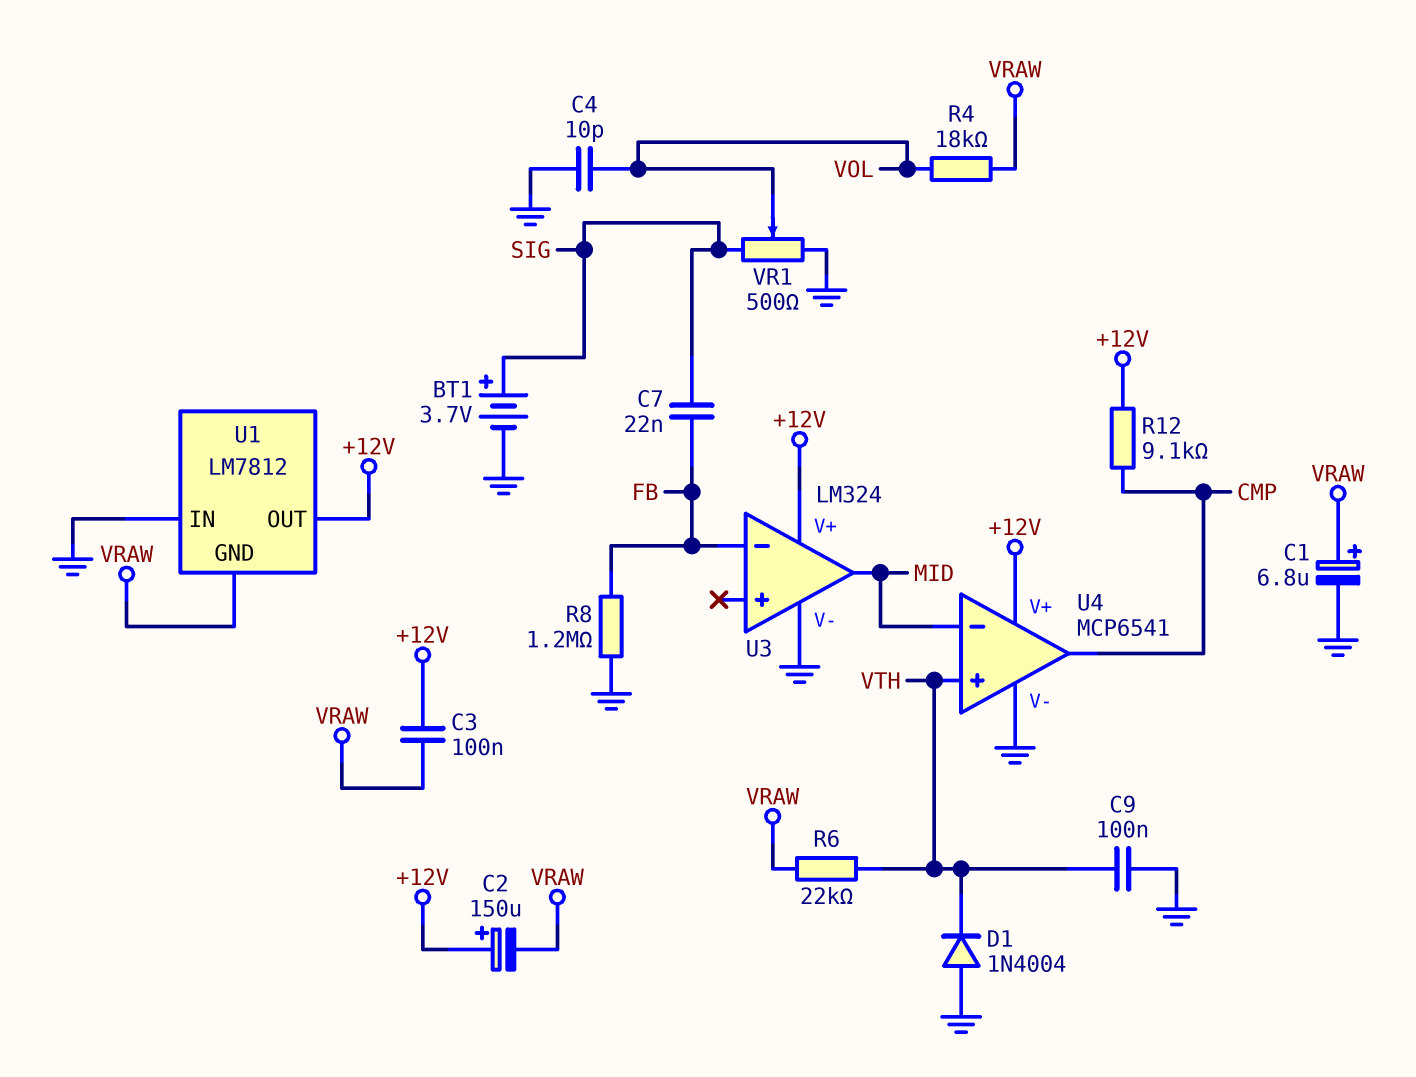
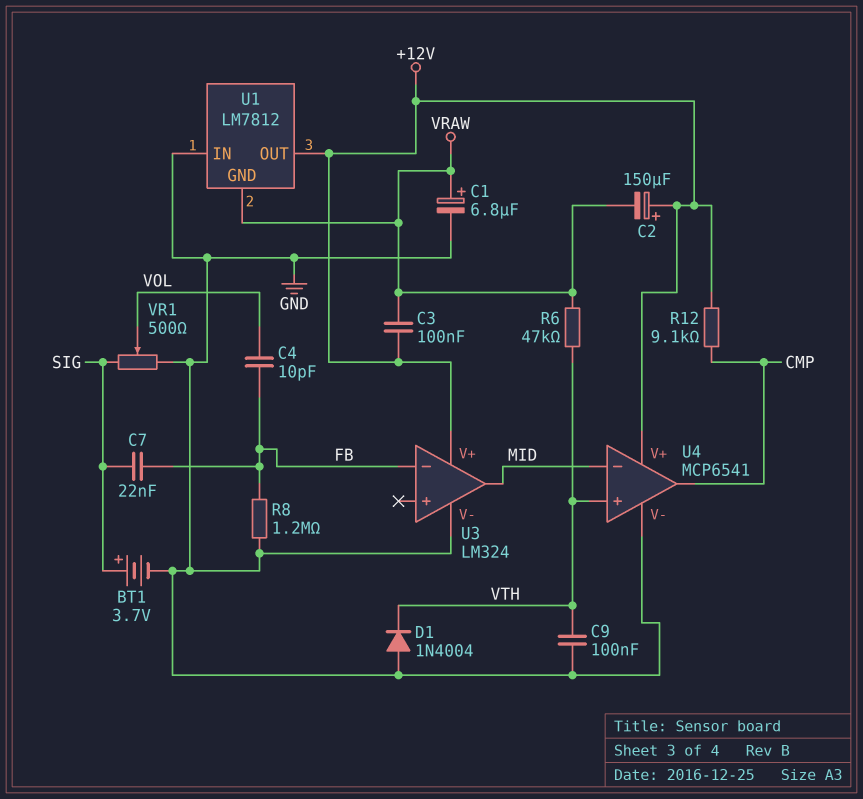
C4: 10pF (GND, VOL) -> 10pF (FB, VOL)
R4: 18k (VOL, VRAW) -> none
R6: 22k (VRAW, VTH) -> 47k (VRAW, VTH)

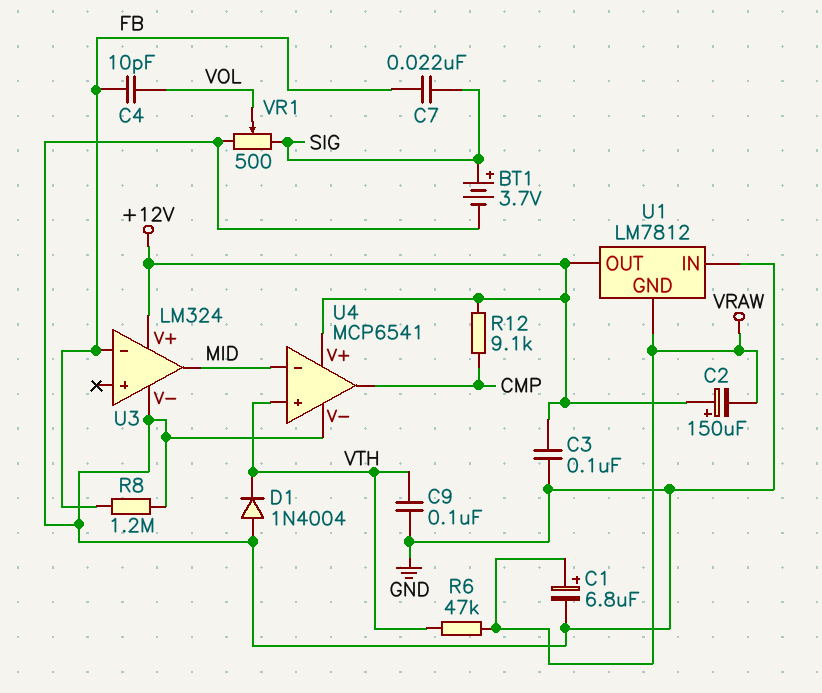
C3: 100nF (+12V, VRAW) -> 100nF (+12V, GND)

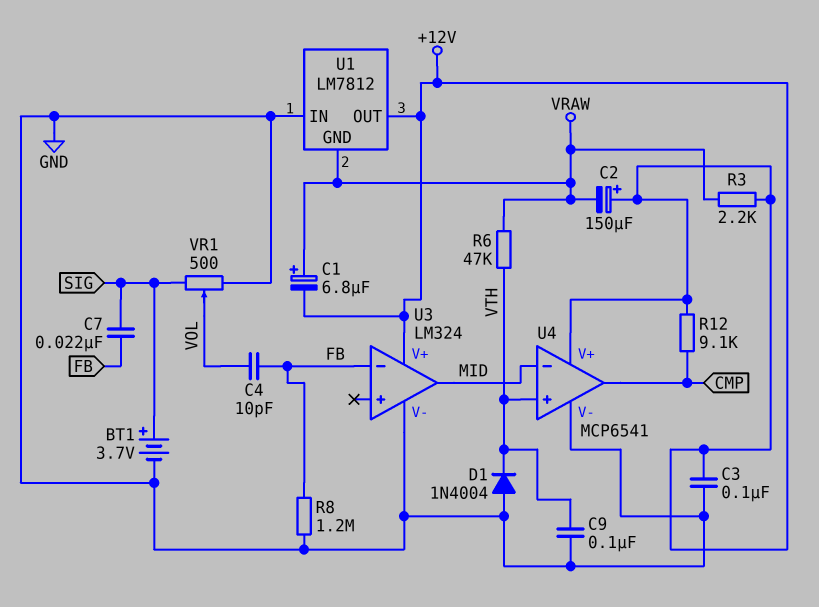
C1: 6.8uF (plus VRAW, minus GND) -> 6.8uF (plus VRAW, minus +12V)
R3: none -> 2.2k (+12V, VRAW)

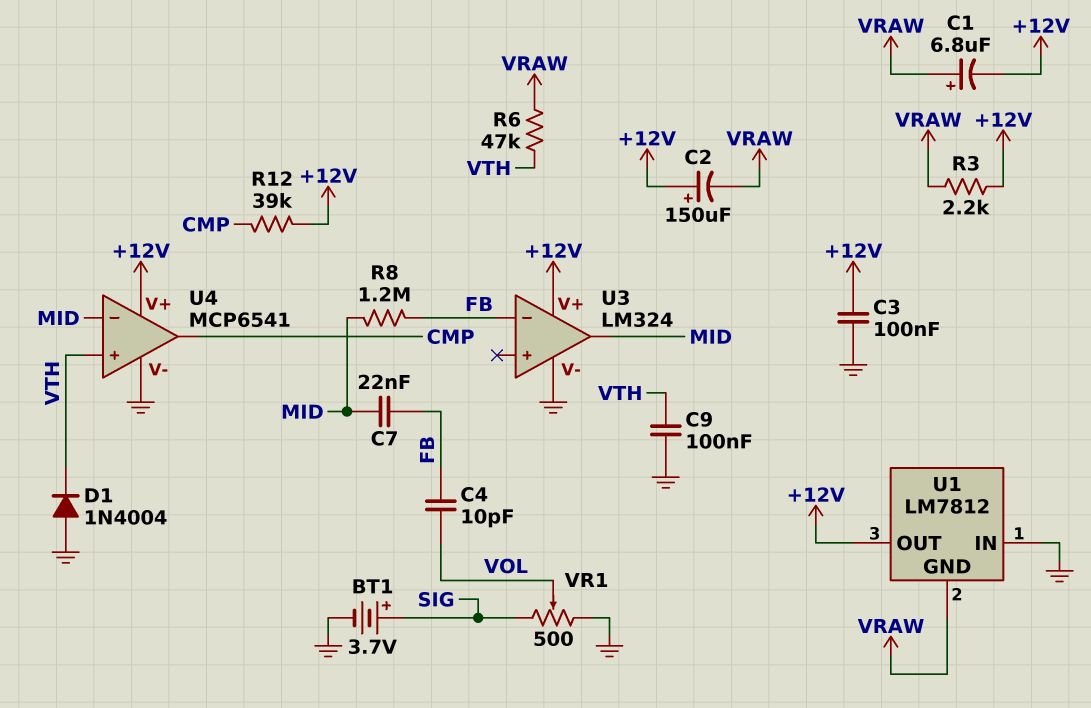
C7: 22nF (FB, SIG) -> 22nF (FB, MID)
R8: 1.2M (FB, GND) -> 1.2M (FB, MID)
R12: 9.1k (+12V, CMP) -> 39k (+12V, CMP)

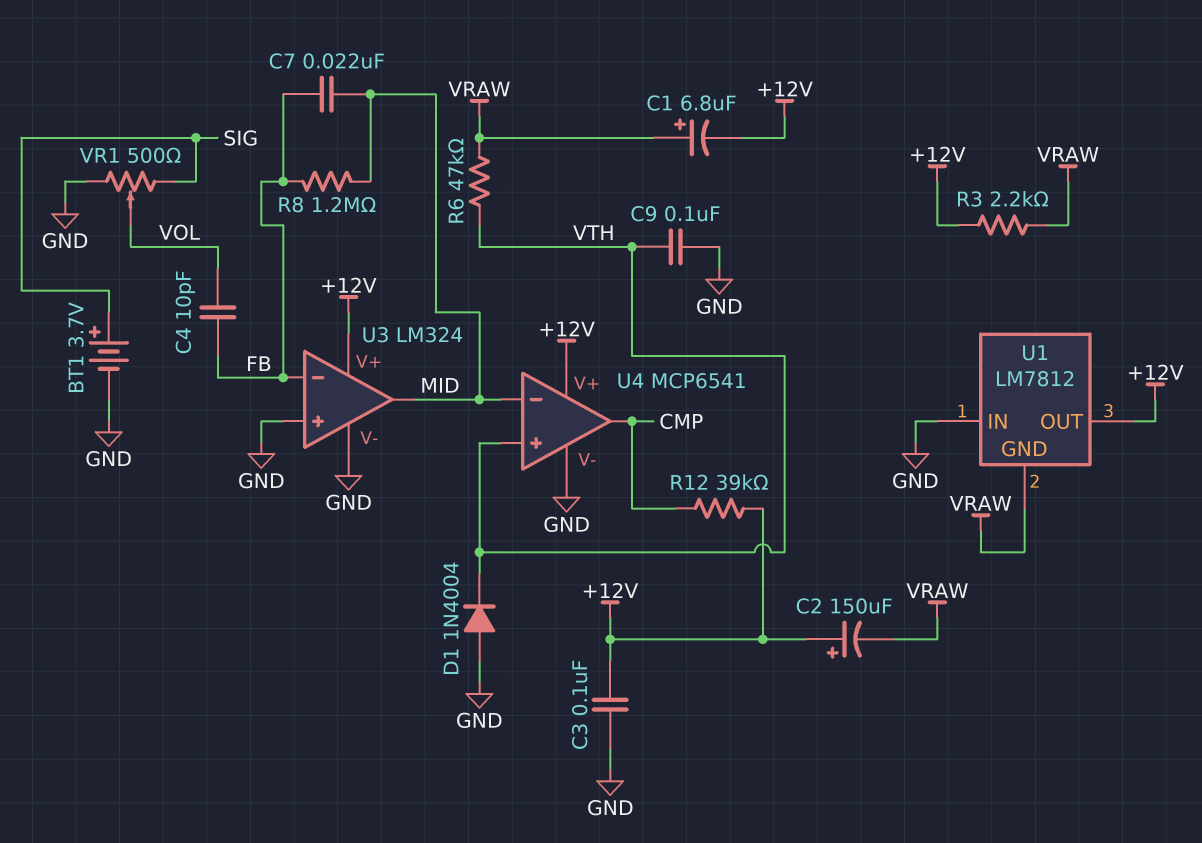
U3 pin in+: none -> GND

